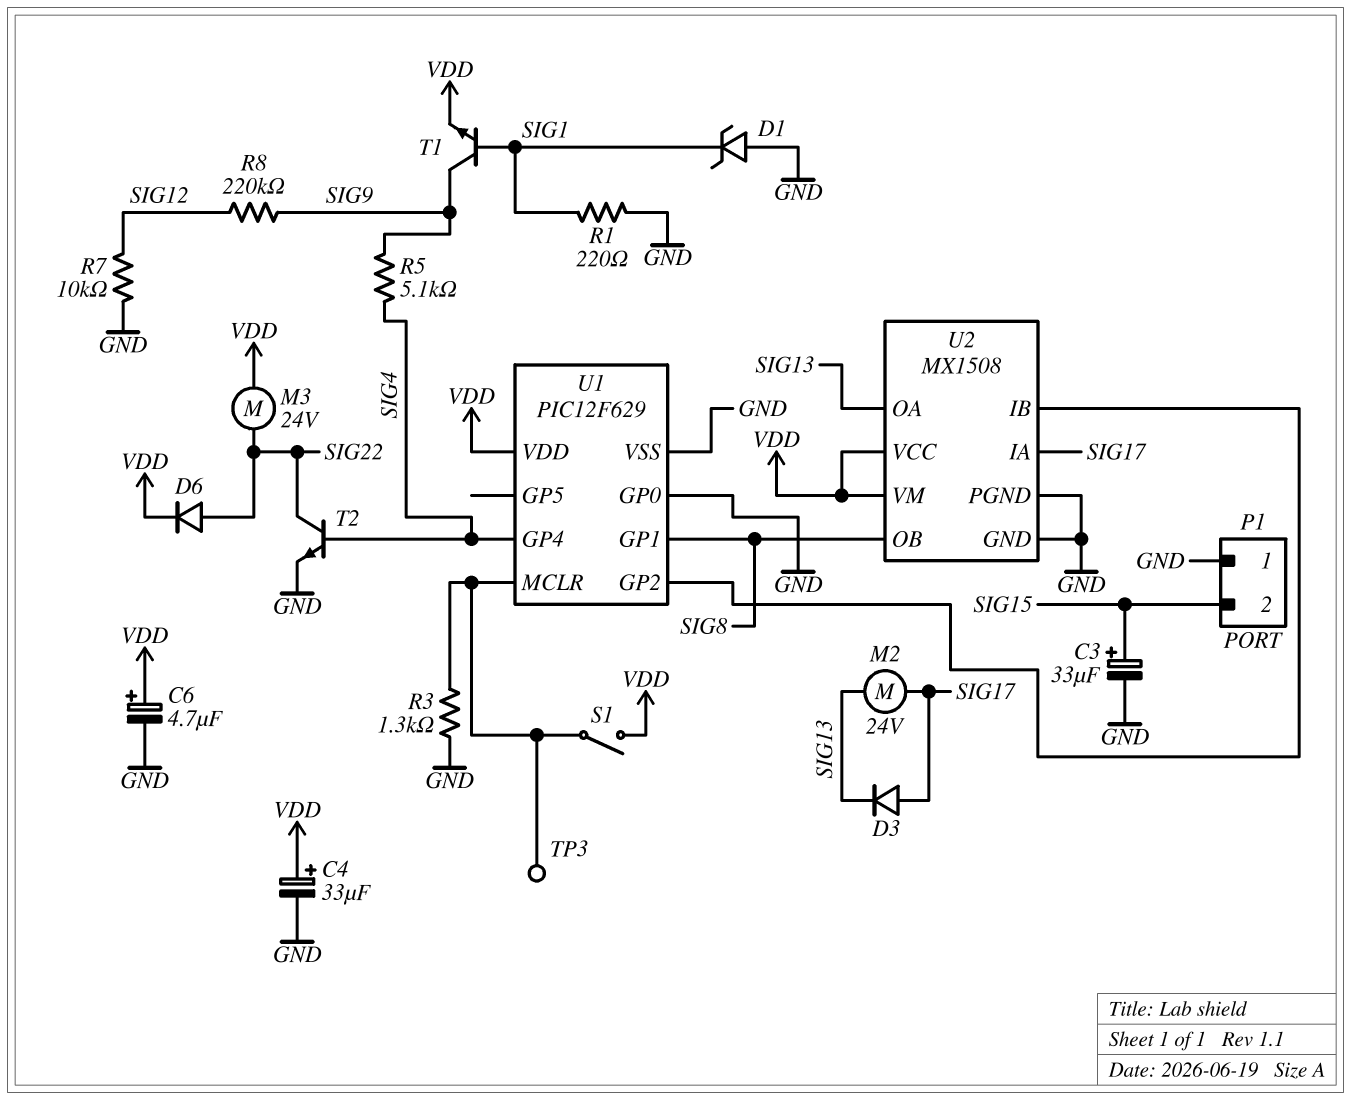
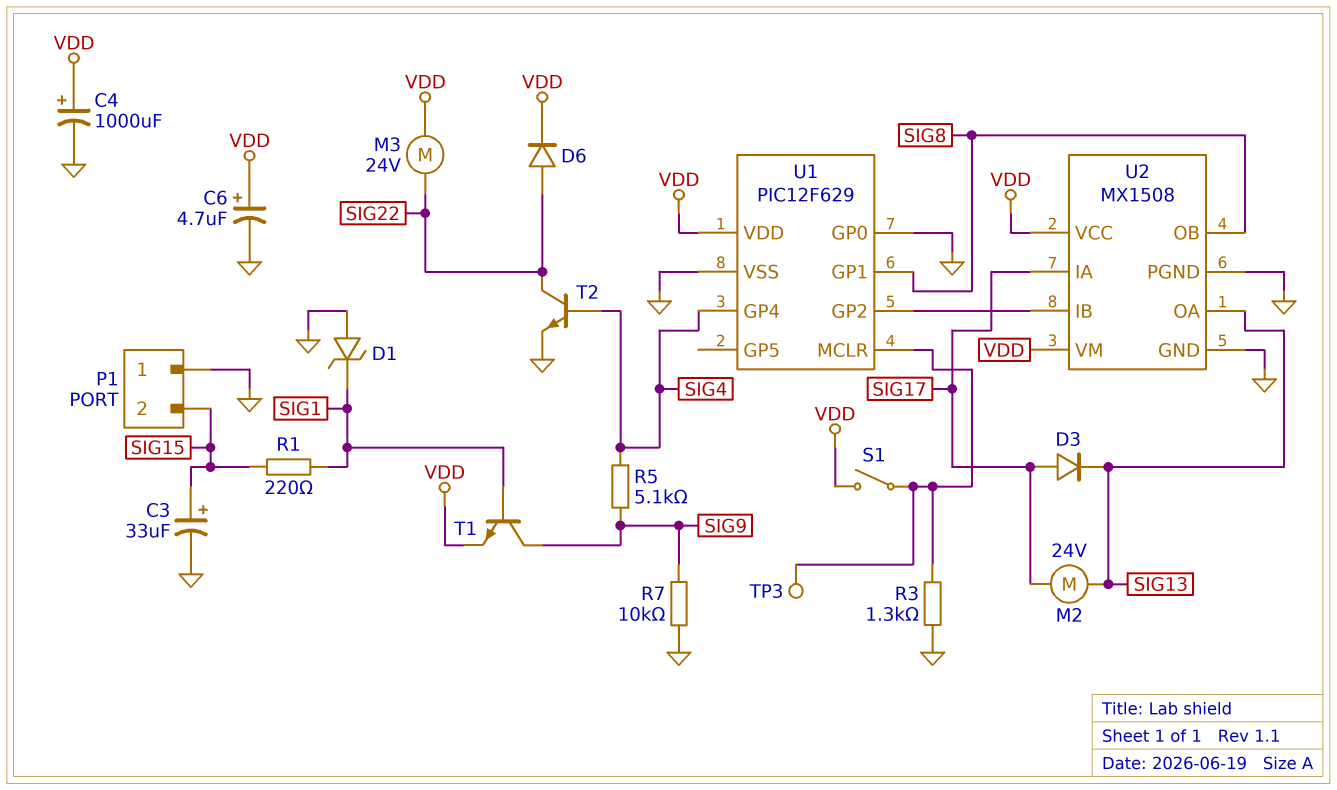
C4: 33uF (plus VDD, minus GND) -> 1000uF (plus VDD, minus GND)
R1: 220 (GND, SIG1) -> 220 (SIG1, SIG15)
R7: 10k (GND, SIG12) -> 10k (GND, SIG9)
R8: 220k (SIG9, SIG12) -> none

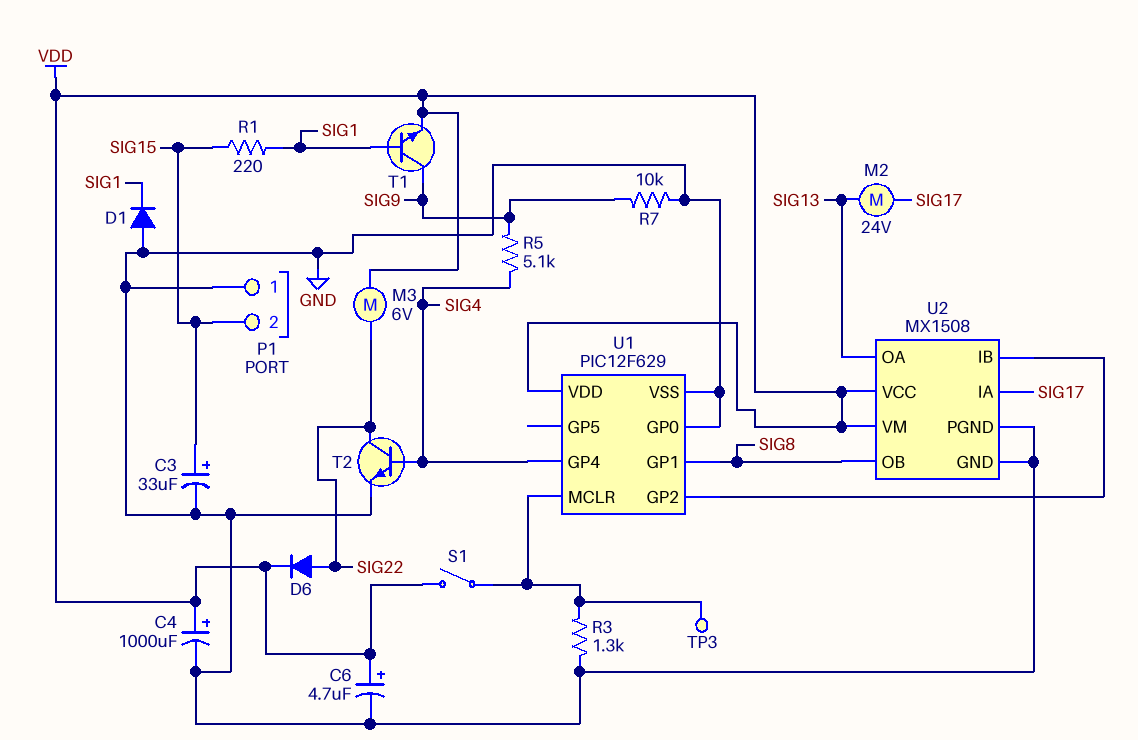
D1: zener (A GND, K SIG1) -> diode (A GND, K SIG1)
D3: diode (A SIG17, K SIG13) -> none
M3: motor 24V (SIG22, VDD) -> motor 6V (SIG22, VDD)

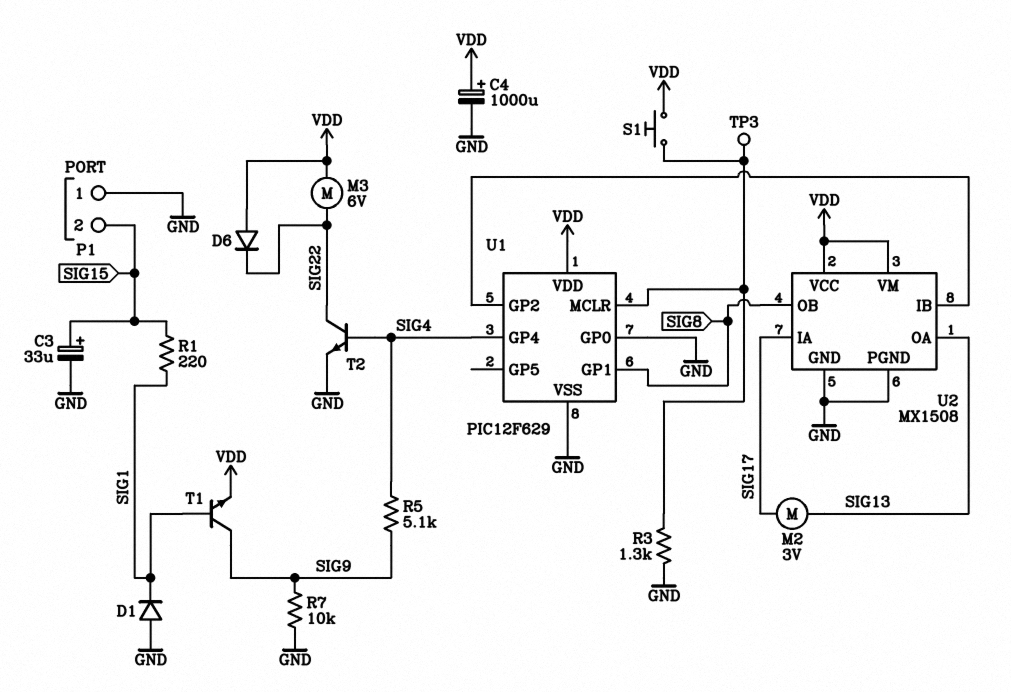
C6: 4.7uF (plus VDD, minus GND) -> none
D6: diode (A SIG22, K VDD) -> diode (A VDD, K SIG22)
M2: motor 24V (SIG13, SIG17) -> motor 3V (SIG13, SIG17)
S1: switch (U1/MCLR, VDD) -> button (U1/MCLR, VDD)

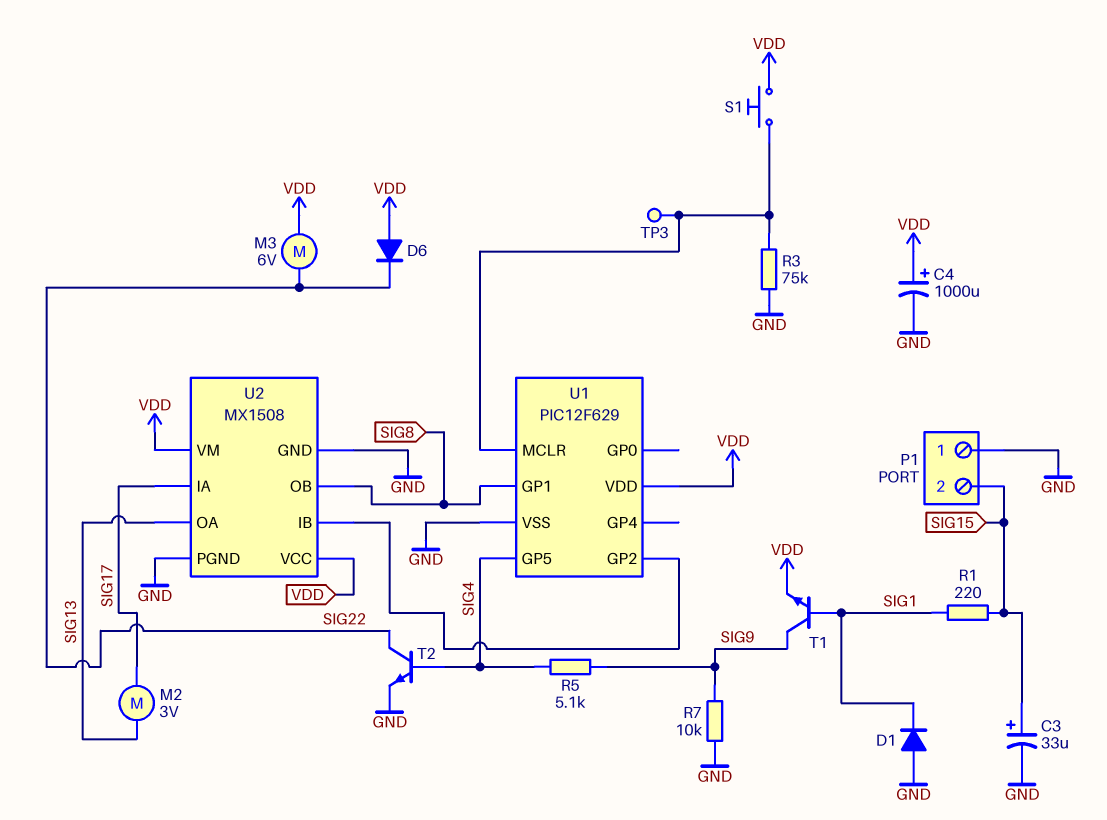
R3: 1.3k (GND, U1/MCLR) -> 75k (GND, U1/MCLR)
U1 pin GP0: GND -> none
U1 pin GP4: SIG4 -> none
U1 pin GP5: none -> SIG4

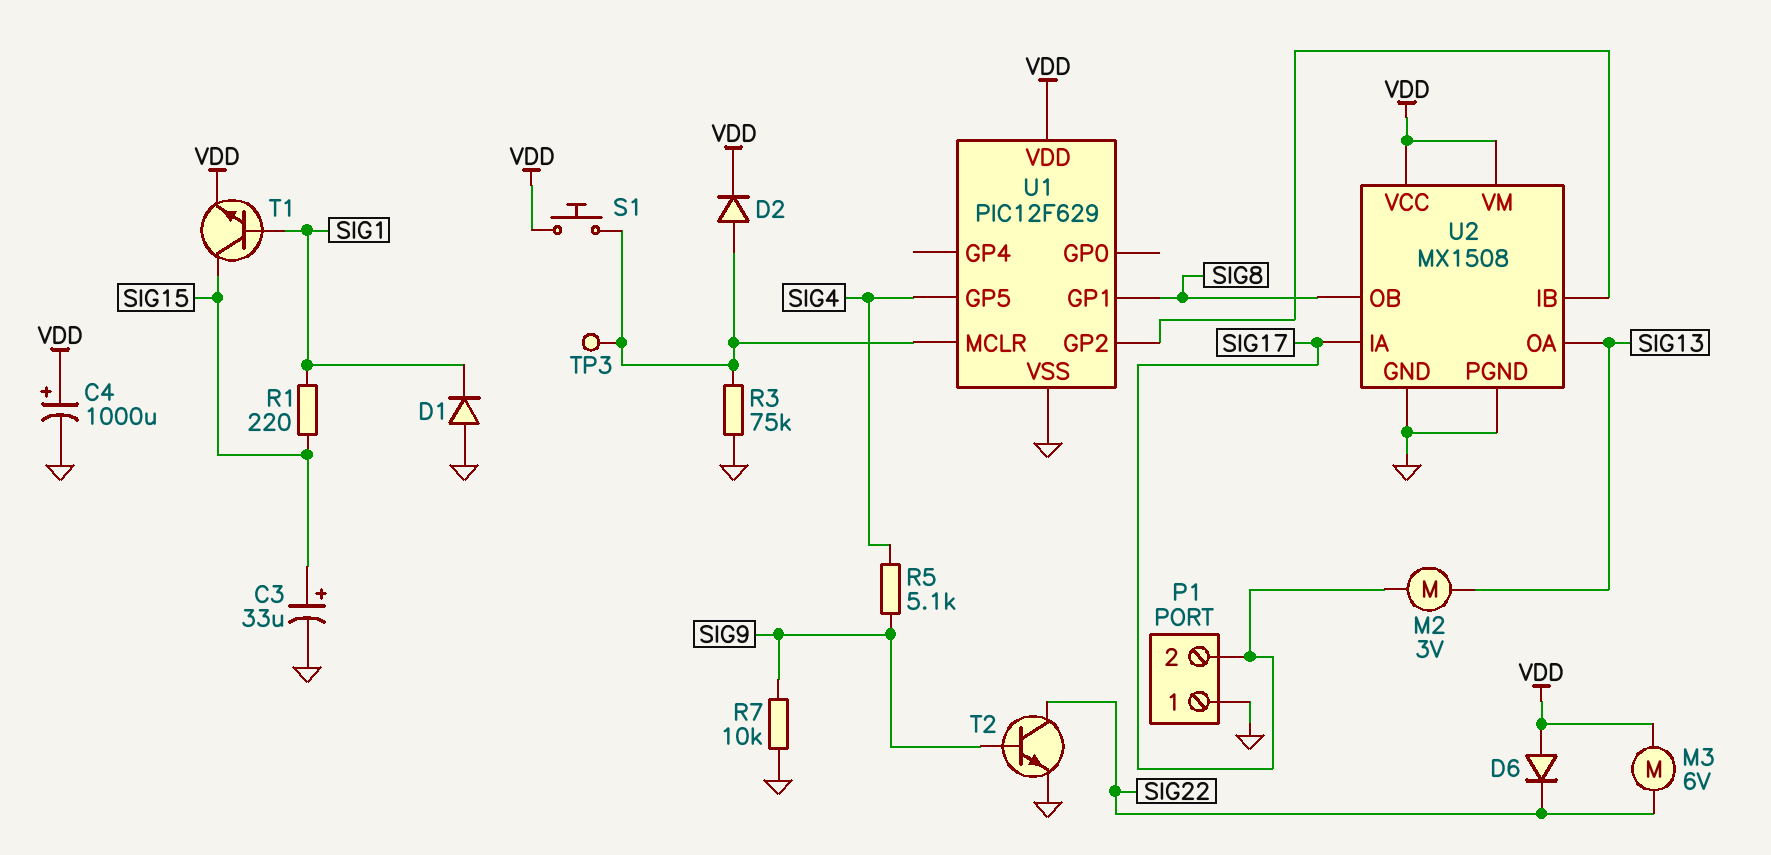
D2: none -> diode (A U1/MCLR, K VDD)
P1 pin 2: SIG15 -> SIG17
T1: NPN (B SIG1, C SIG9, E VDD) -> NPN (B SIG1, C SIG15, E VDD)
T2: NPN (B SIG4, C SIG22, E GND) -> NPN (B SIG9, C SIG22, E GND)

